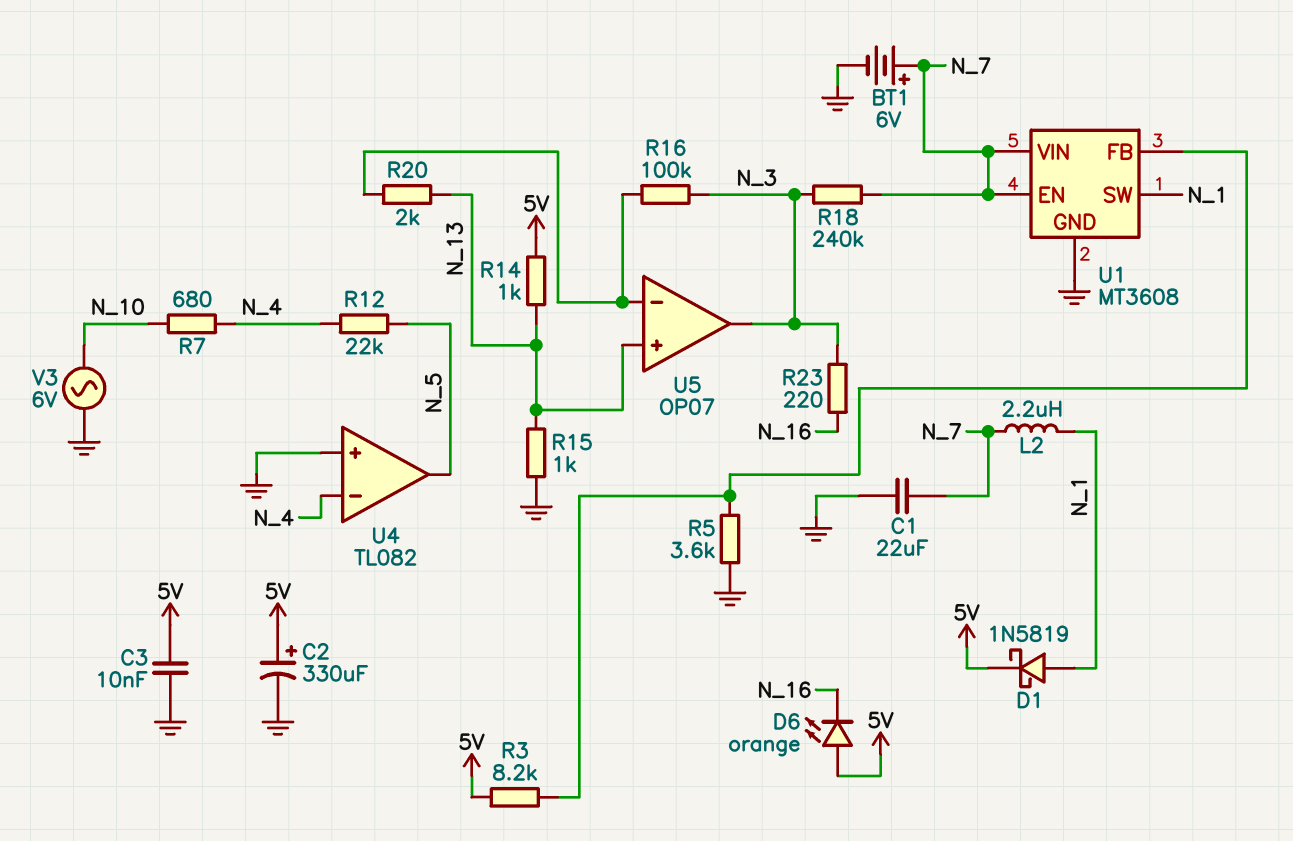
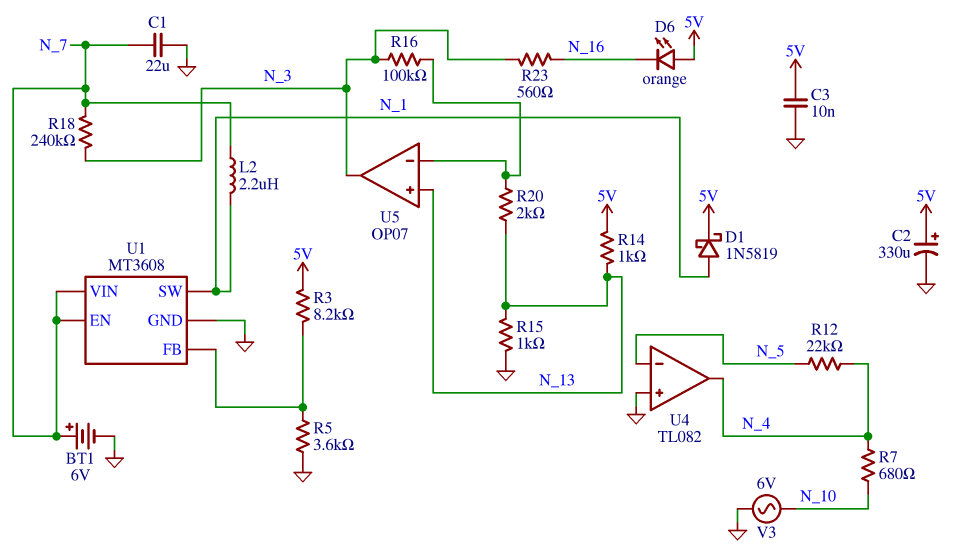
R23: 220 (N_3, N_16) -> 560 (N_3, N_16)
U4 pin in-: N_4 -> N_5
U4 pin out: N_5 -> N_4

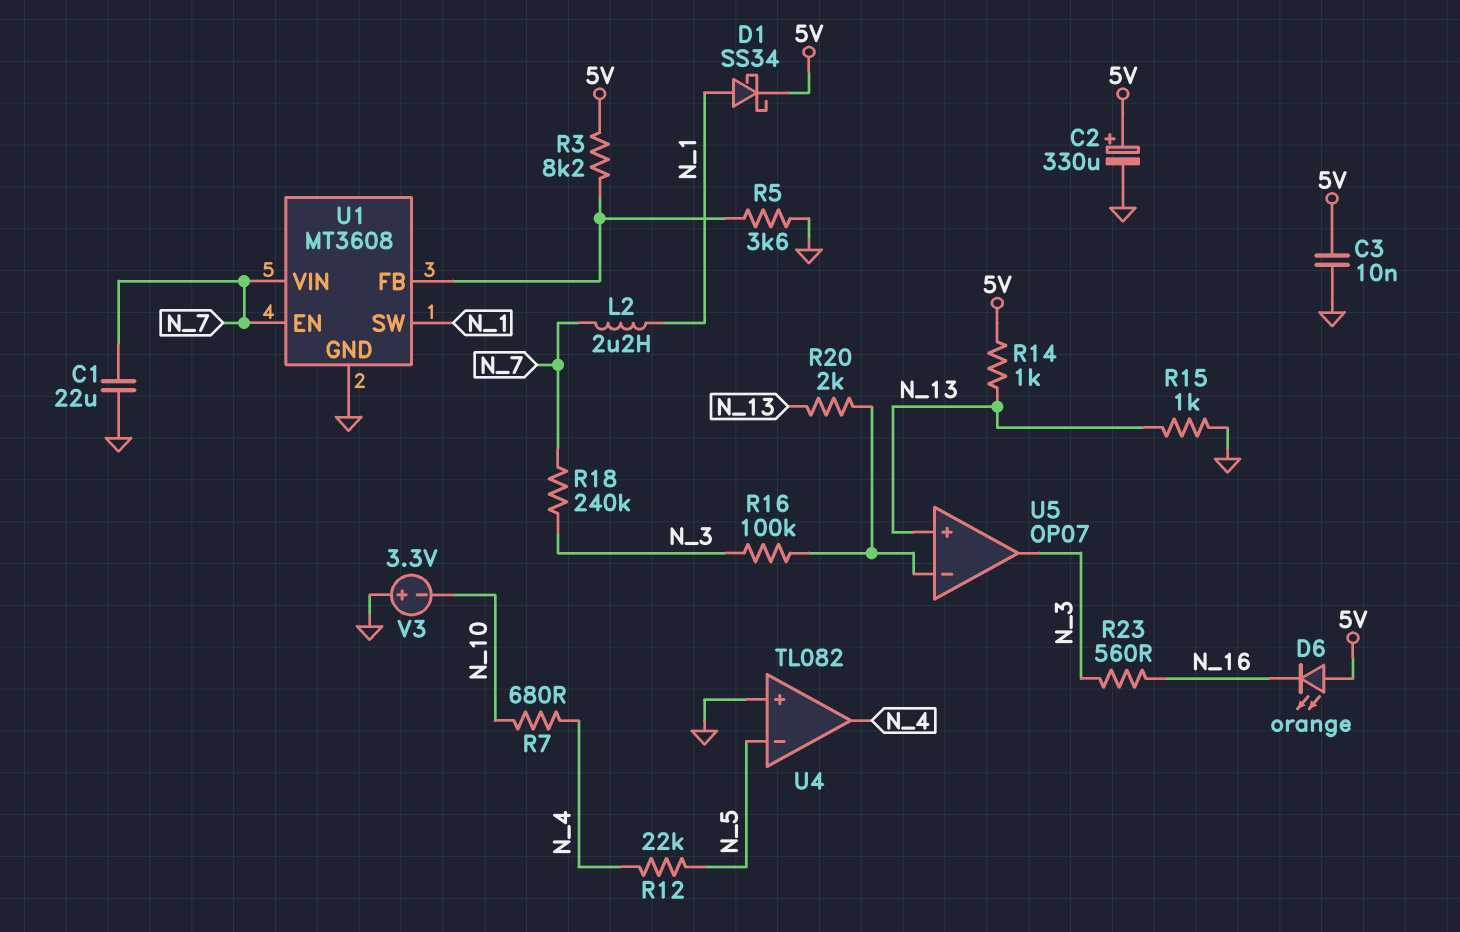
BT1: 6V (plus N_7, minus GND) -> none
D1: schottky 1N5819 (A N_1, K 5V) -> schottky SS34 (A N_1, K 5V)
V3: AC 6V (GND, N_10) -> 3.3V (plus GND, minus N_10)

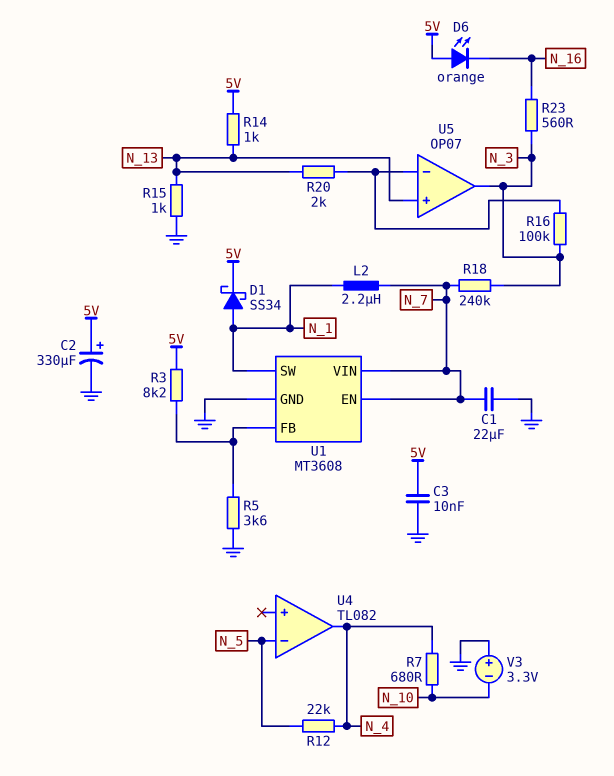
U4 pin in+: GND -> none

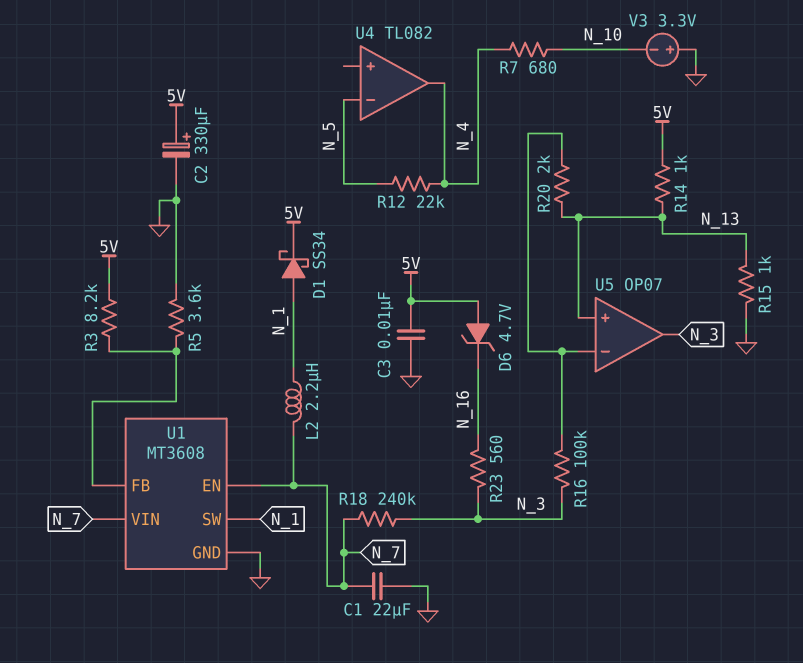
D6: LED orange (A 5V, K N_16) -> zener 4.7V (A 5V, K N_16)

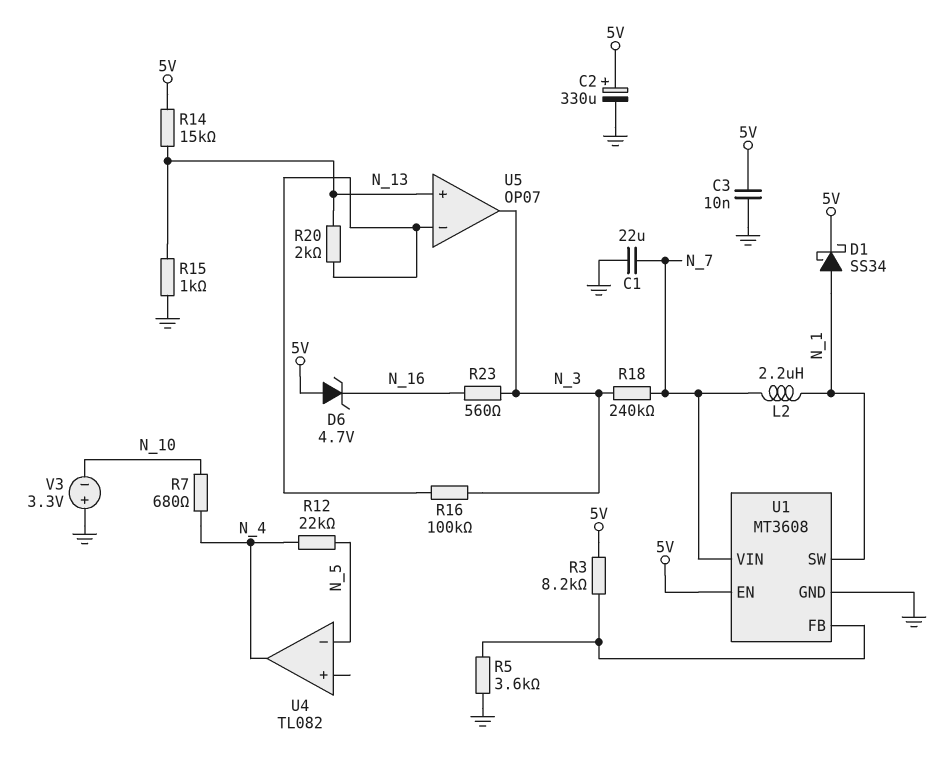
R14: 1k (5V, N_13) -> 15k (5V, N_13)
U1 pin EN: N_7 -> 5V

